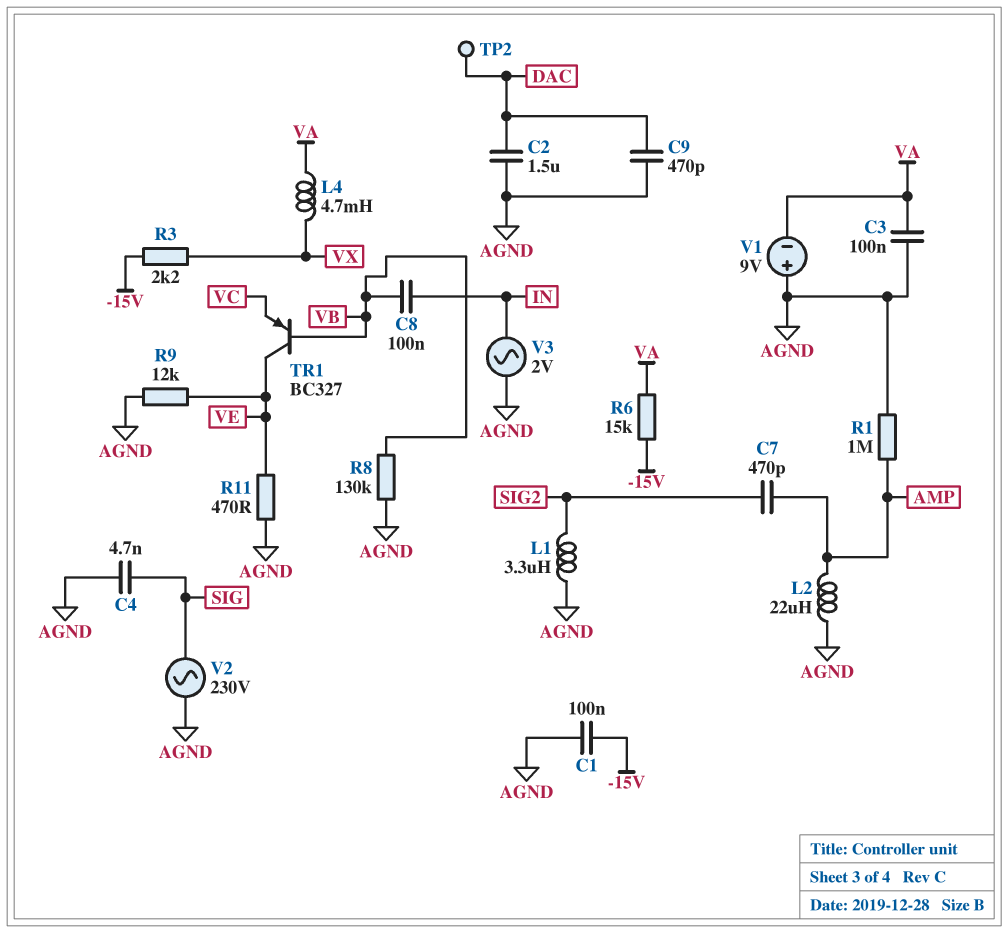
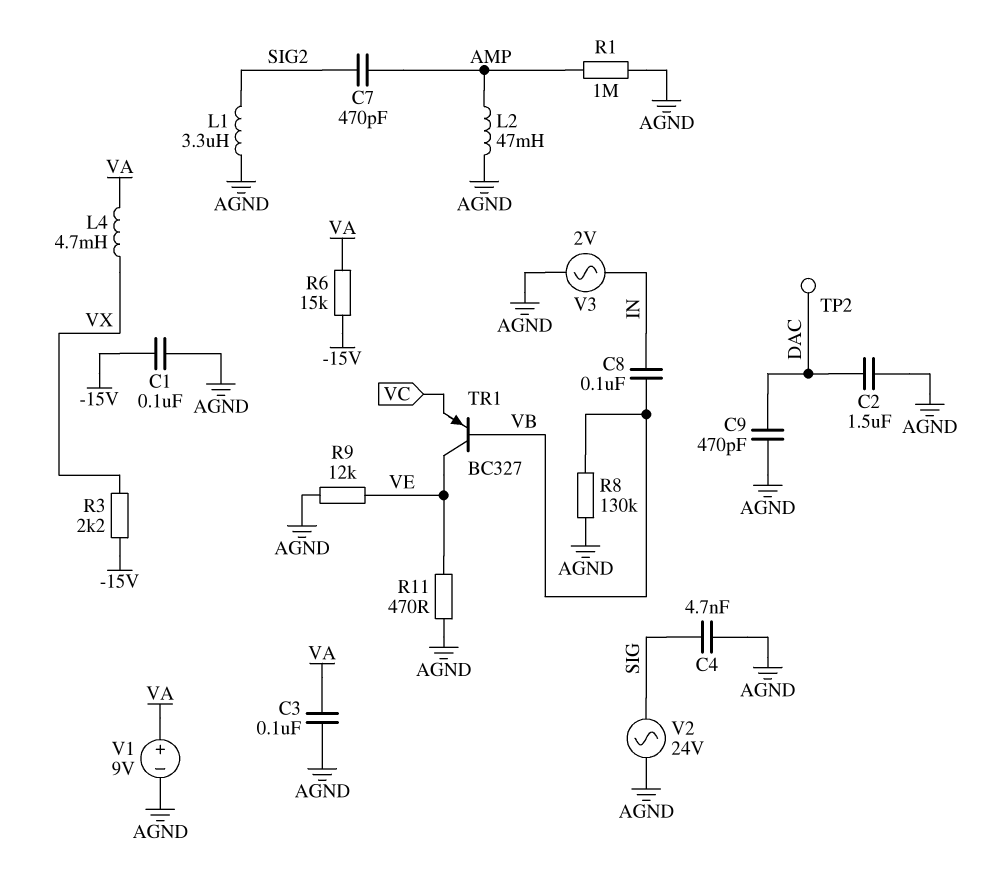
L2: 22uH (AGND, AMP) -> 47mH (AGND, AMP)
V1: 9V (plus AGND, minus VA) -> 9V (plus VA, minus AGND)
V2: AC 230V (AGND, SIG) -> AC 24V (AGND, SIG)

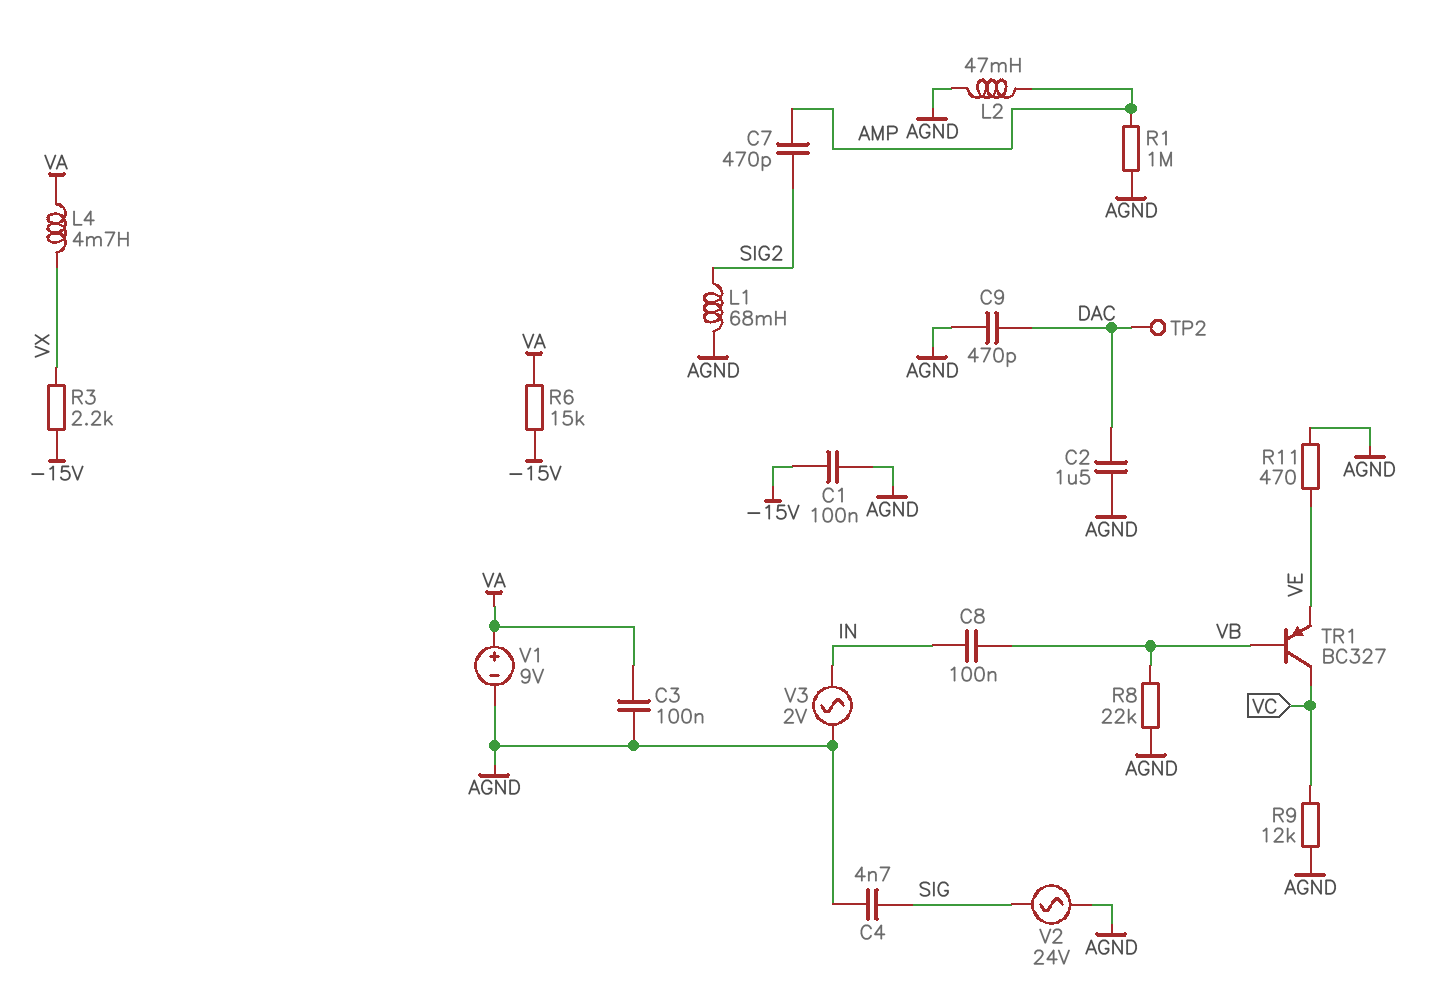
L1: 3.3uH (AGND, SIG2) -> 68mH (AGND, SIG2)
R8: 130k (AGND, VB) -> 22k (AGND, VB)
R9: 12k (AGND, VE) -> 12k (AGND, VC)
TR1: PNP BC327 (B VB, C VE, E VC) -> PNP BC327 (B VB, C VC, E VE)

